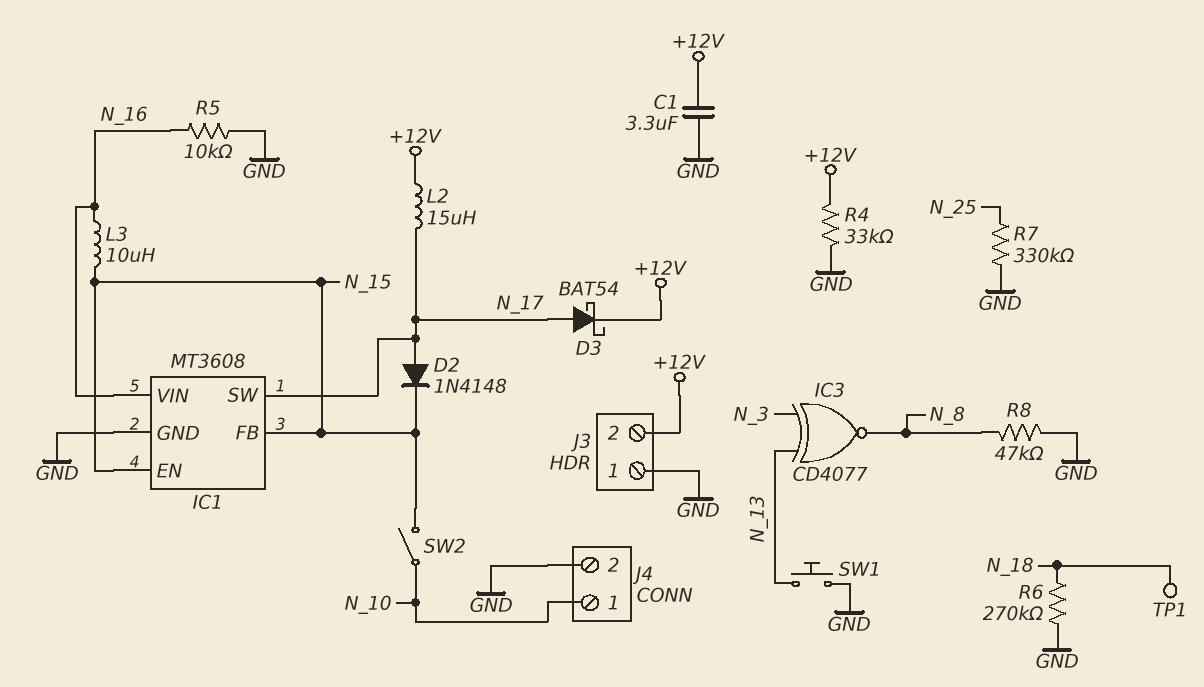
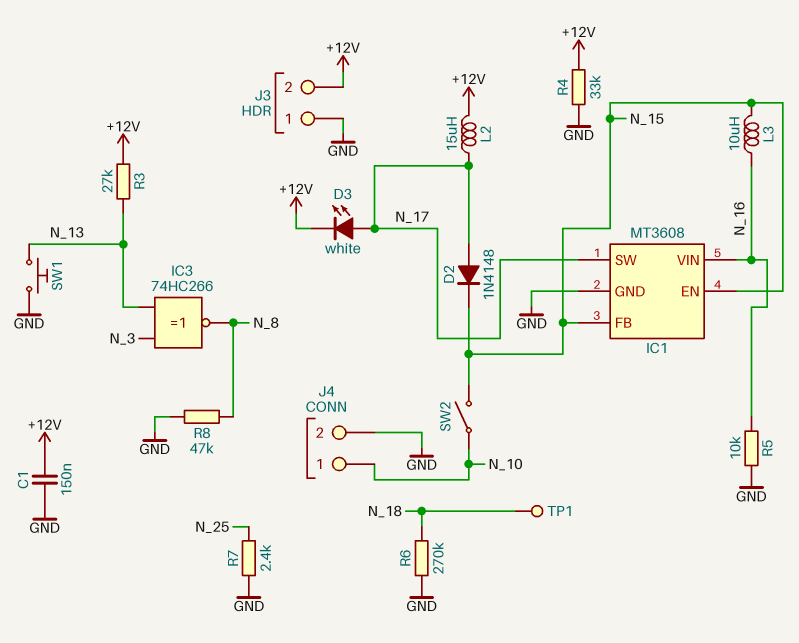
C1: 3.3uF (+12V, GND) -> 150nF (+12V, GND)
D3: schottky BAT54 (A N_17, K +12V) -> LED white (A N_17, K +12V)
IC3: XNOR CD4077 (in N_3, in N_13, out N_8) -> XNOR 74HC266 (in N_3, in N_13, out N_8)
R3: none -> 27k (+12V, N_13)
R7: 330k (GND, N_25) -> 2.4k (GND, N_25)

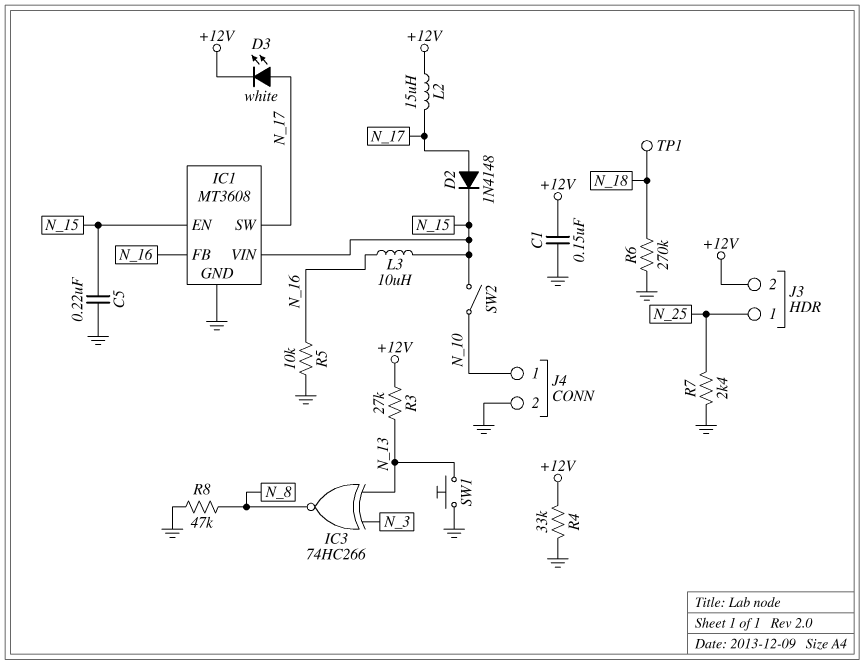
C5: none -> 220nF (GND, N_15)
IC1 pin FB: N_15 -> N_16
IC1 pin VIN: N_16 -> N_15
J3 pin 1: GND -> N_25

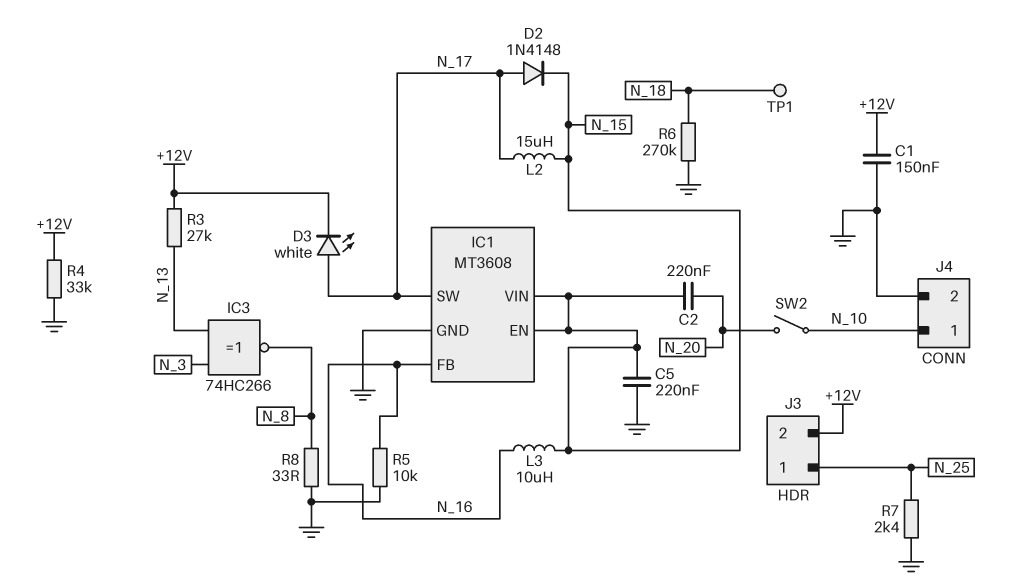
C2: none -> 220nF (N_15, N_20)
L2: 15uH (+12V, N_17) -> 15uH (N_15, N_17)
R8: 47k (GND, N_8) -> 33 (GND, N_8)
SW1: button (GND, N_13) -> none
SW2: switch (N_10, N_15) -> switch (N_10, N_20)

